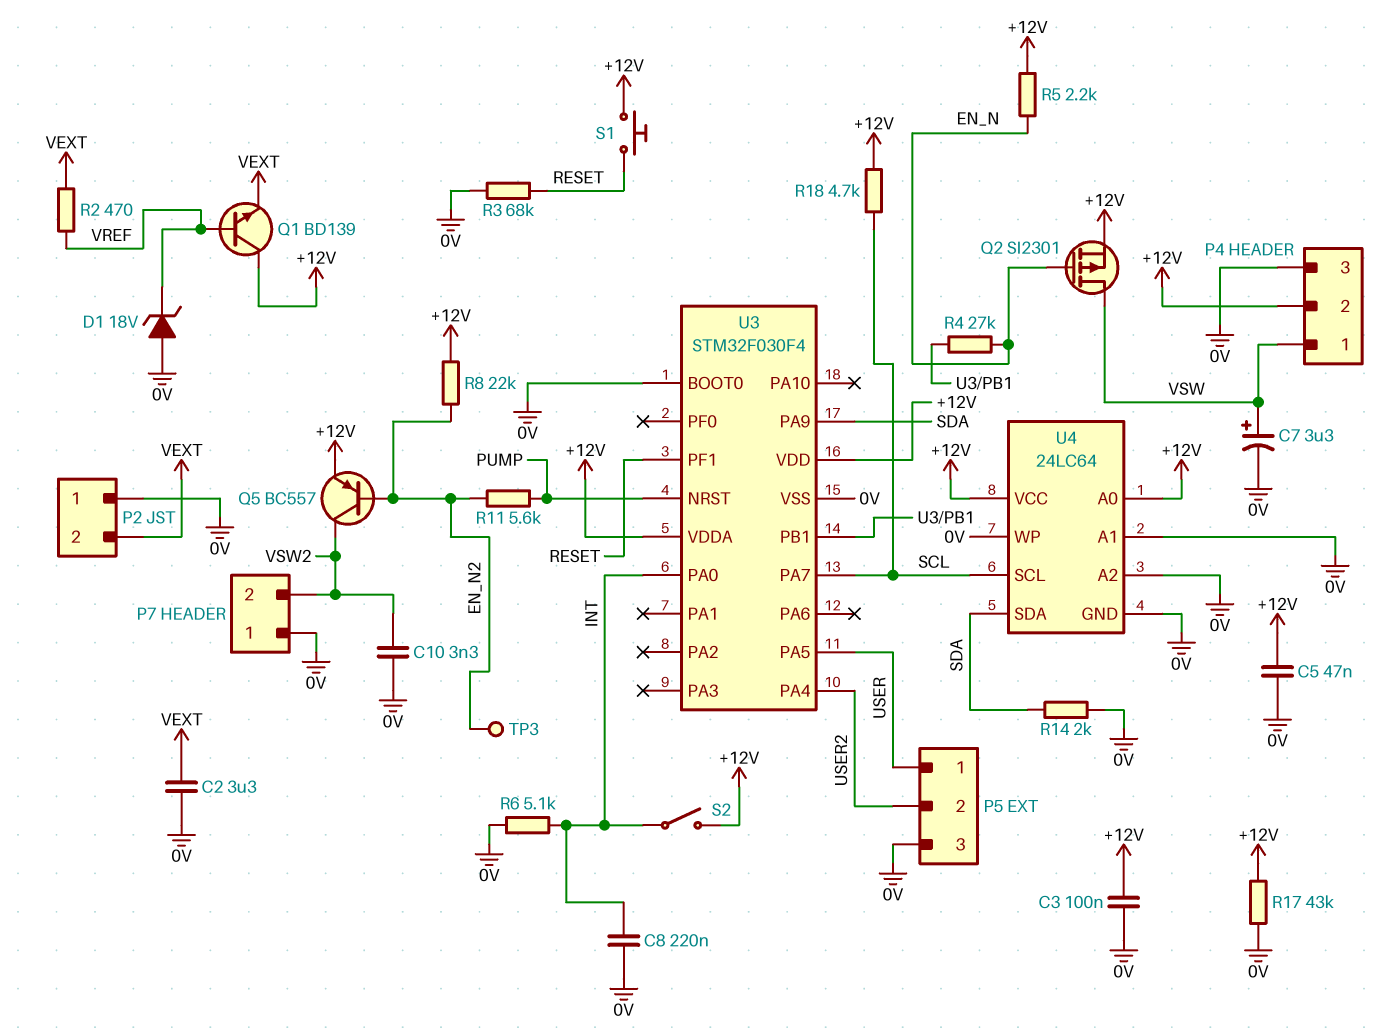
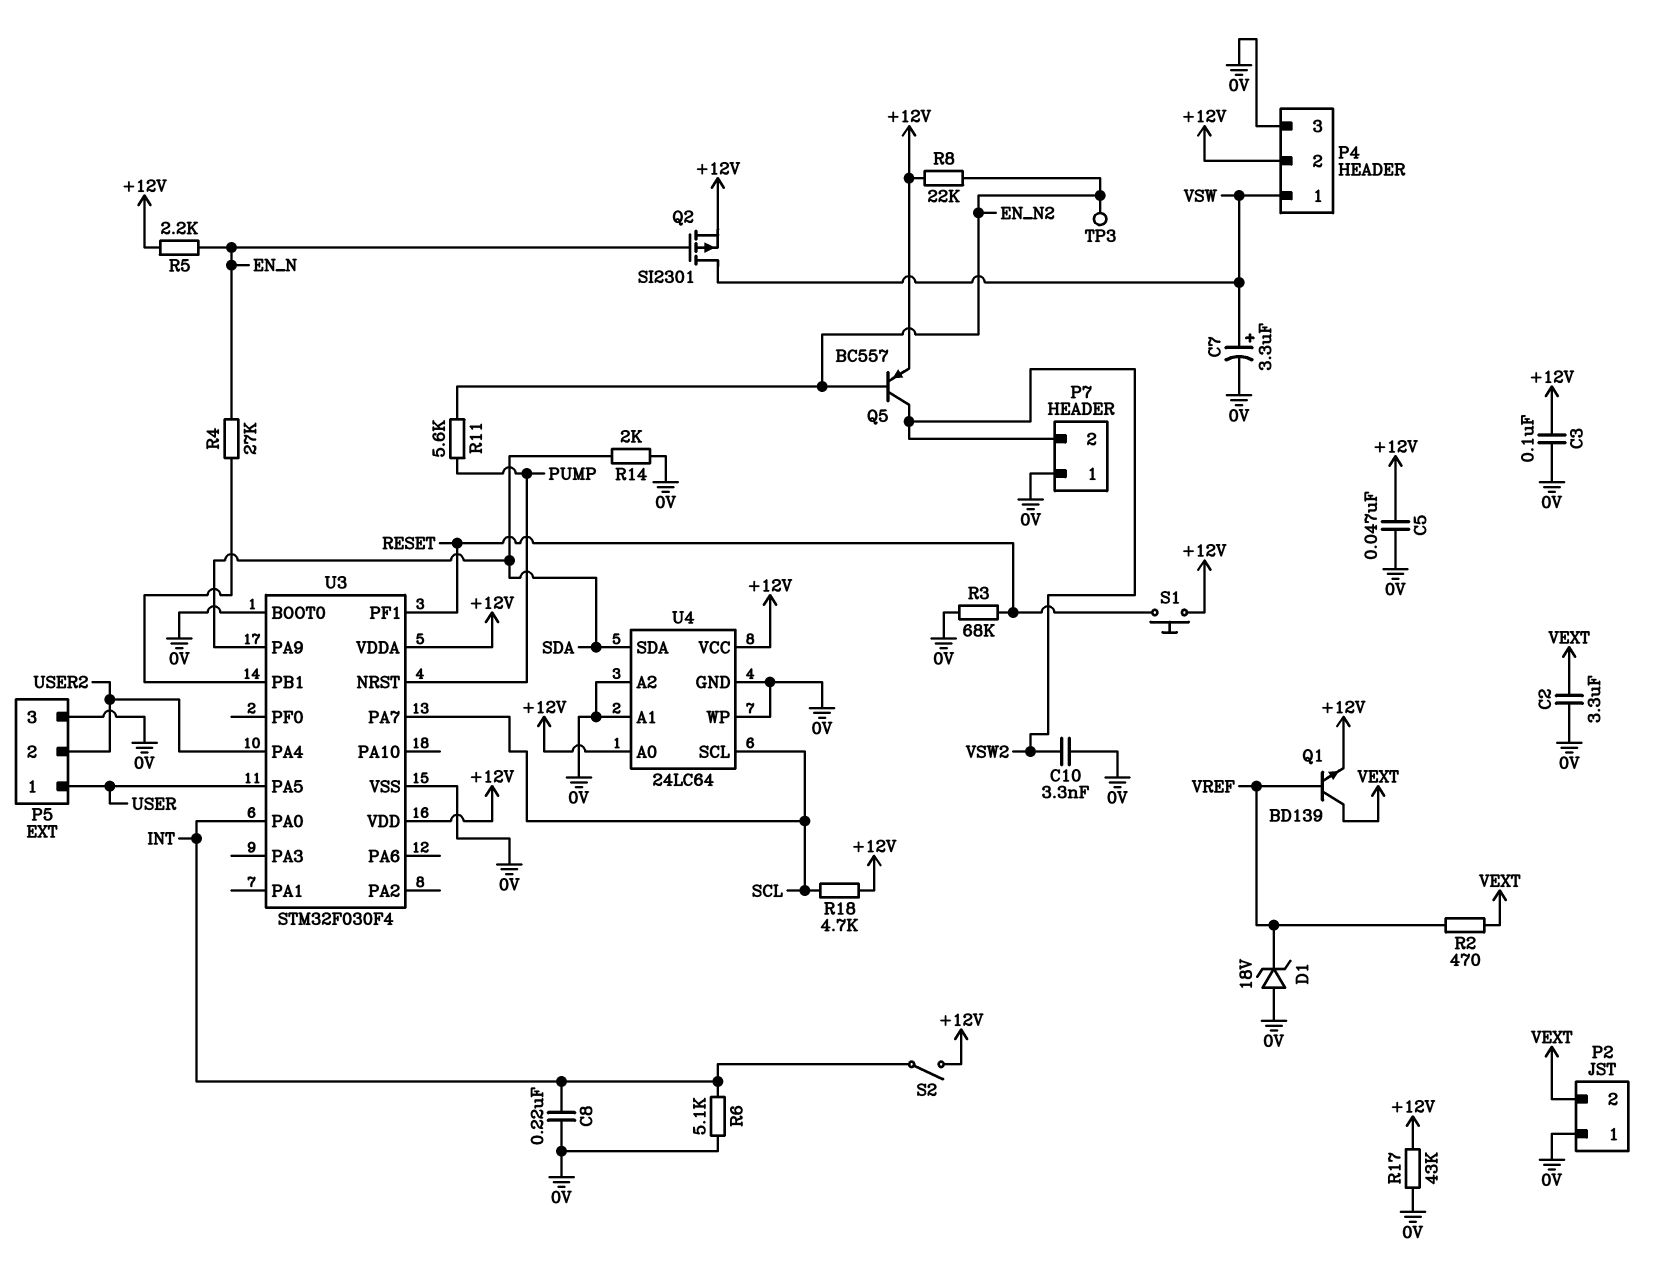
Q1: NPN BD139 (B VREF, C +12V, E VEXT) -> NPN BD139 (B VREF, C VEXT, E +12V)

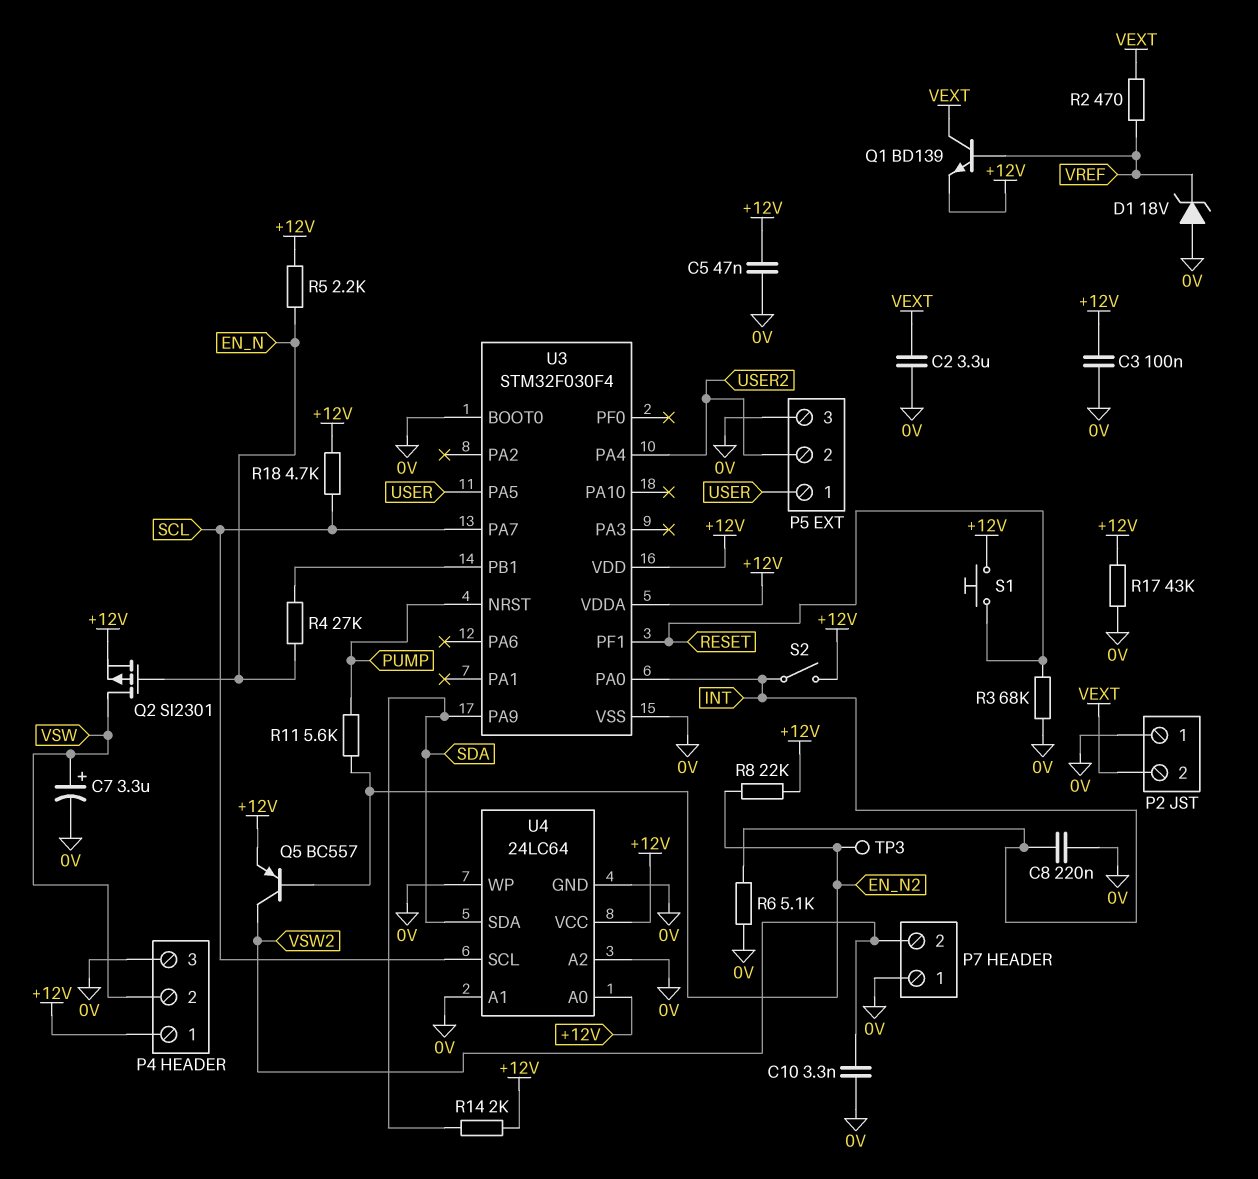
P4 pin 1: VSW -> +12V
P4 pin 2: +12V -> VSW
R14: 2k (0V, SDA) -> 2k (+12V, SDA)

